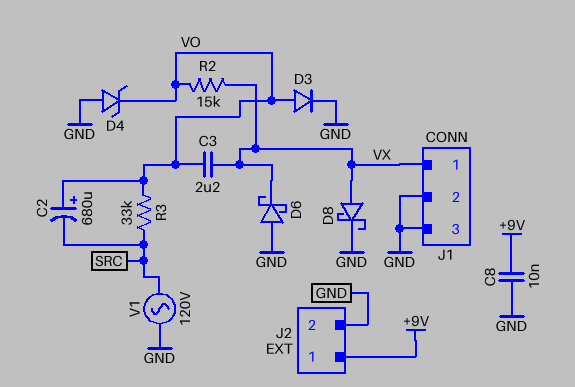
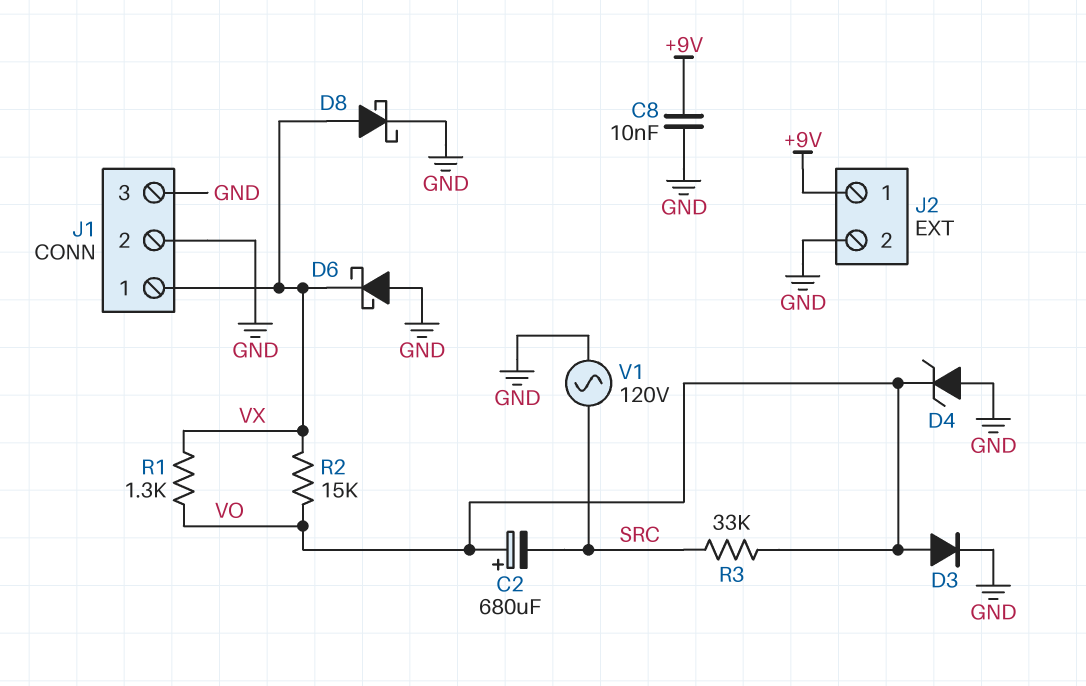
C3: 2.2uF (VO, VX) -> none
R1: none -> 1.3k (VO, VX)

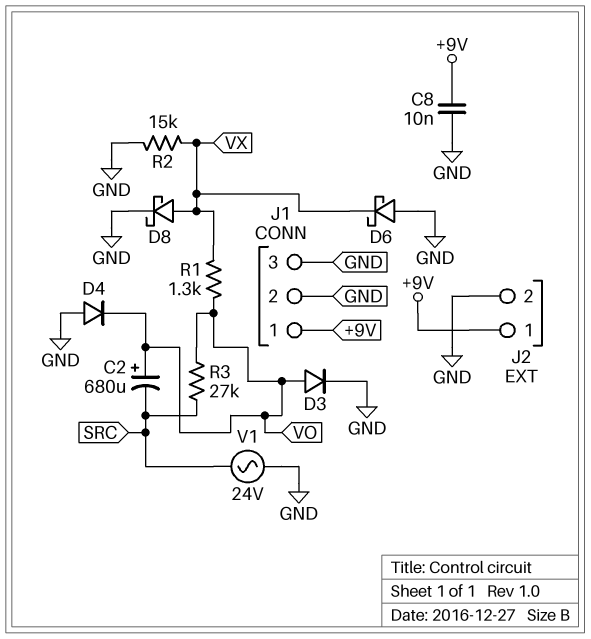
D4: zener (A GND, K VO) -> diode (A GND, K VO)
J1 pin 1: VX -> +9V
R2: 15k (VO, VX) -> 15k (GND, VX)
R3: 33k (SRC, VO) -> 27k (SRC, VO)
V1: AC 120V (GND, SRC) -> AC 24V (GND, SRC)

